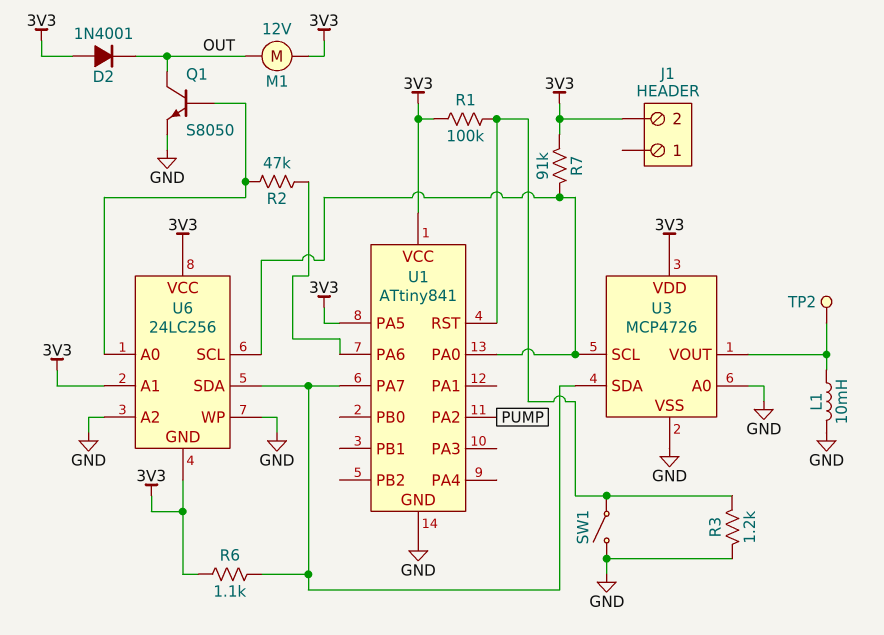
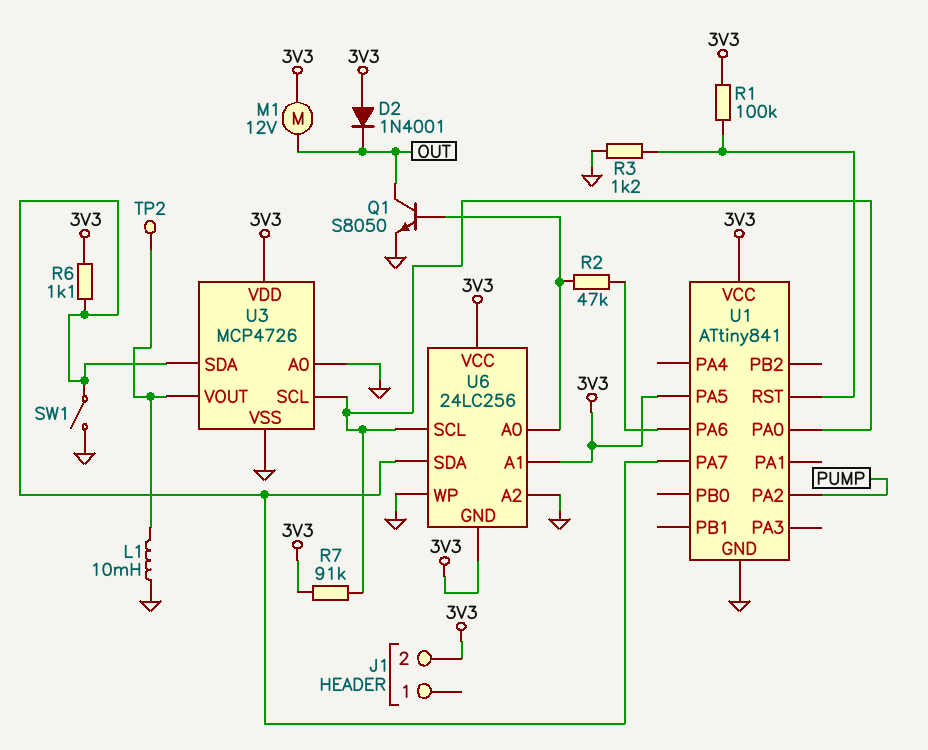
SW1: switch (GND, U1/RST) -> switch (GND, U1/PA7)

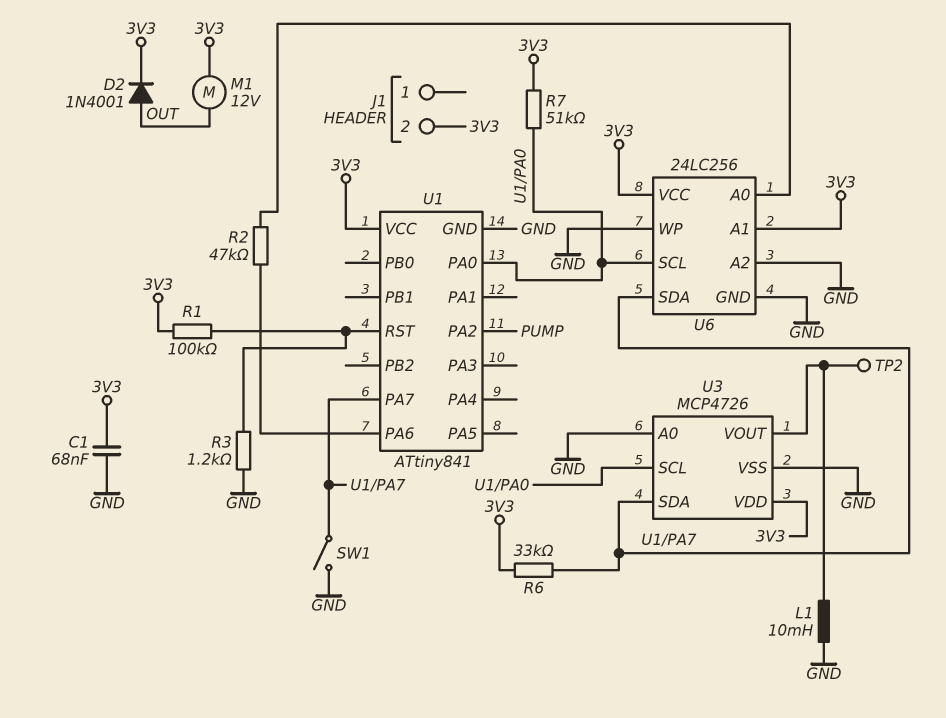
C1: none -> 68nF (3V3, GND)
D2: diode 1N4001 (A 3V3, K OUT) -> diode 1N4001 (A OUT, K 3V3)
Q1: NPN S8050 (B U6/A0, C OUT, E GND) -> none
R6: 1.1k (3V3, U1/PA7) -> 33k (3V3, U1/PA7)
R7: 91k (3V3, U1/PA0) -> 51k (3V3, U1/PA0)
U1 pin PA5: 3V3 -> none
U6 pin GND: 3V3 -> GND

